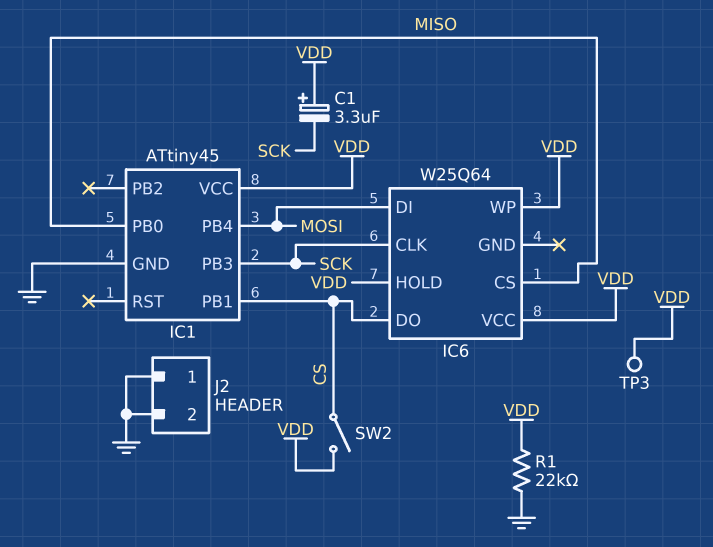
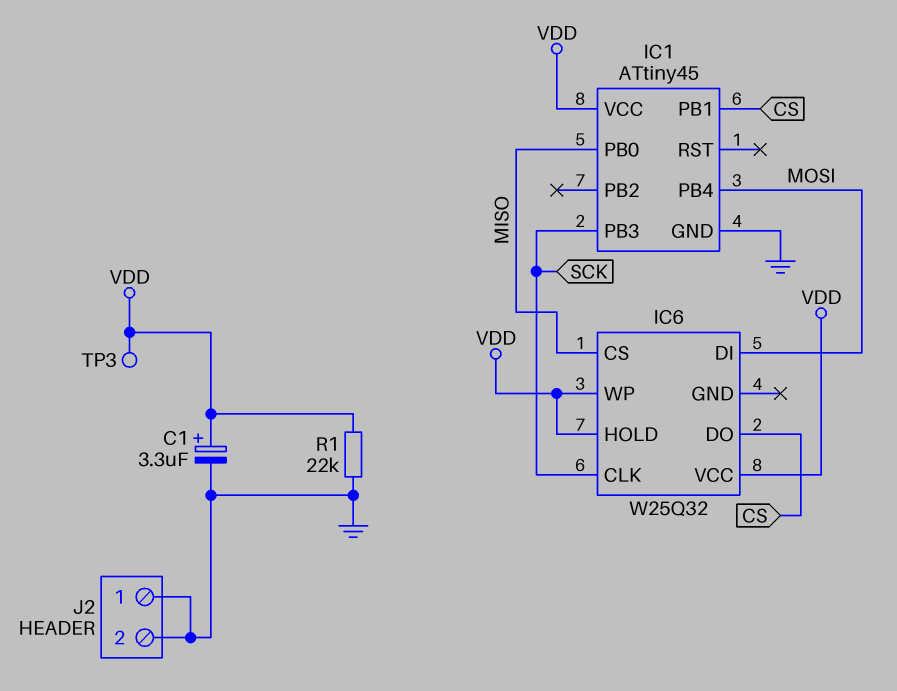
C1: 3.3uF (plus VDD, minus SCK) -> 3.3uF (plus VDD, minus GND)
IC6: W25Q64 -> W25Q32
SW2: switch (CS, VDD) -> none

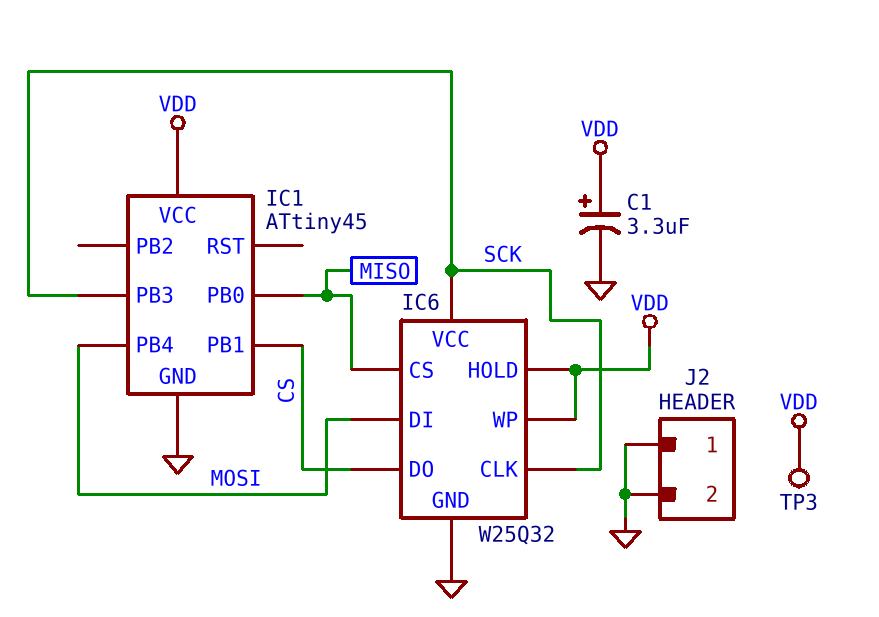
IC6 pin GND: none -> GND
IC6 pin VCC: VDD -> SCK
R1: 22k (GND, VDD) -> none

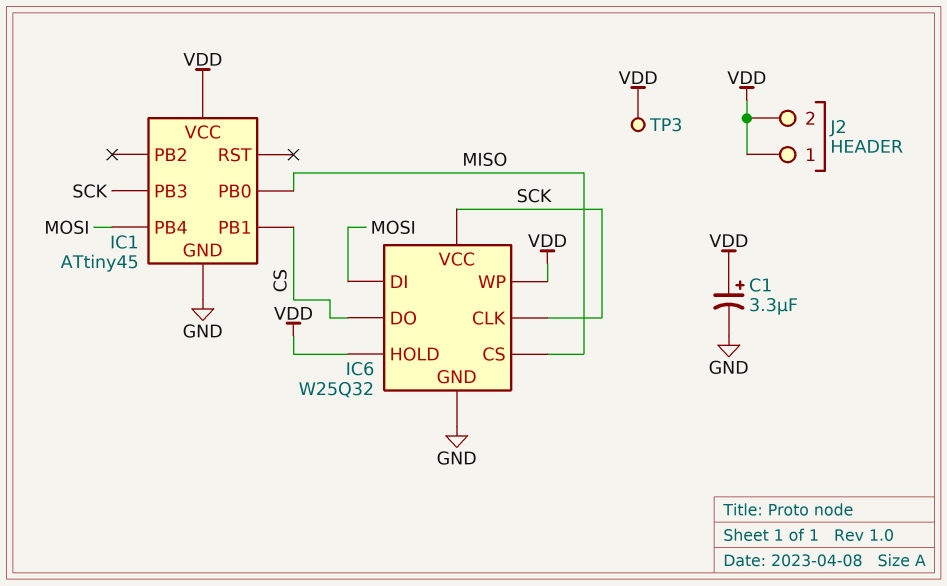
J2 pin 1: GND -> VDD
J2 pin 2: GND -> VDD

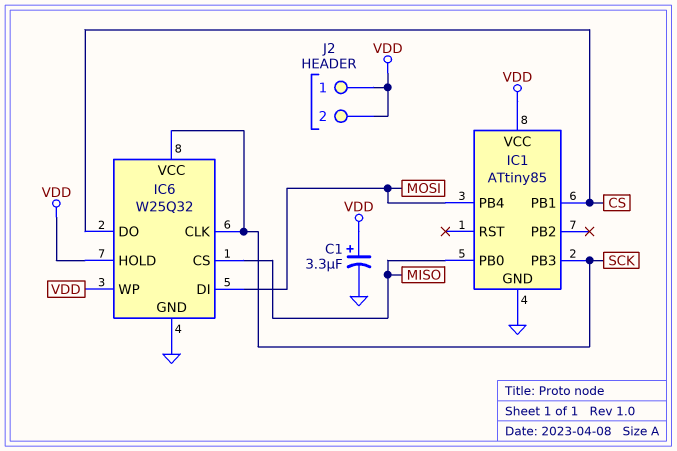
IC1: ATtiny45 -> ATtiny85
TP3: test point (VDD) -> none

